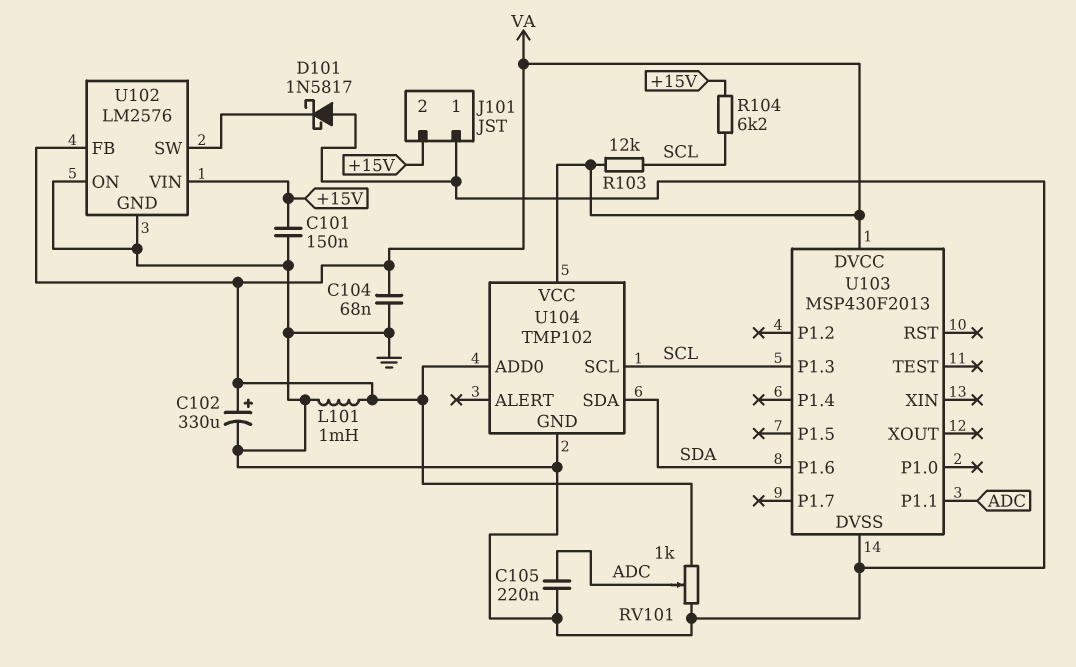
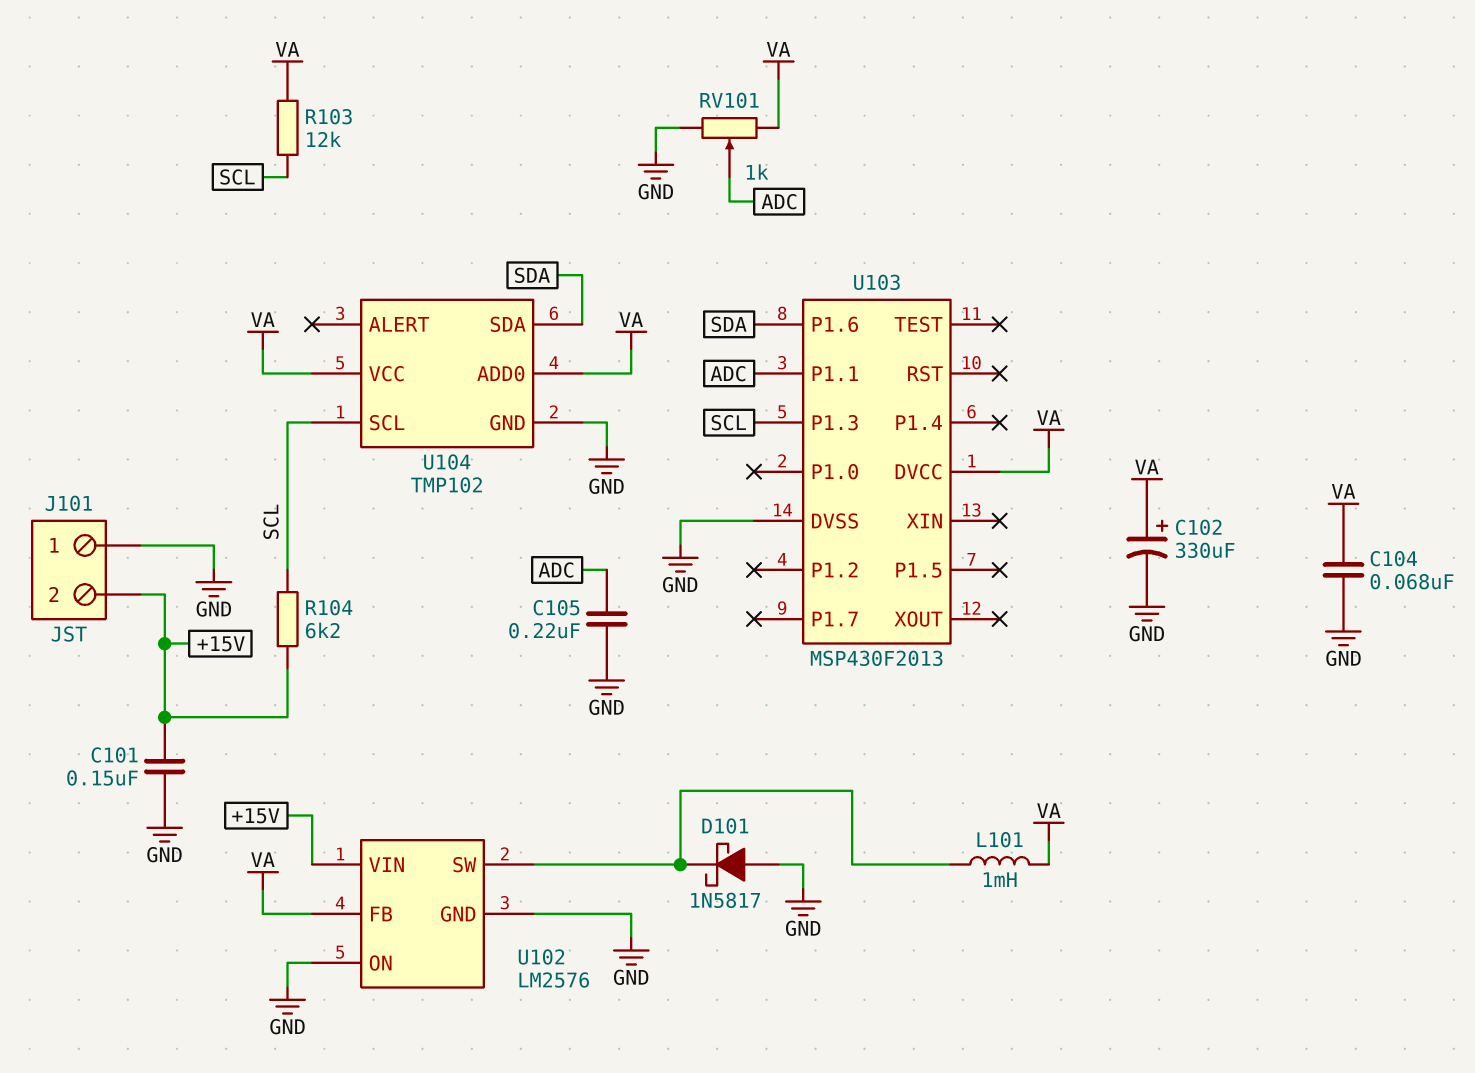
L101: 1mH (GND, VA) -> 1mH (U102/SW, VA)

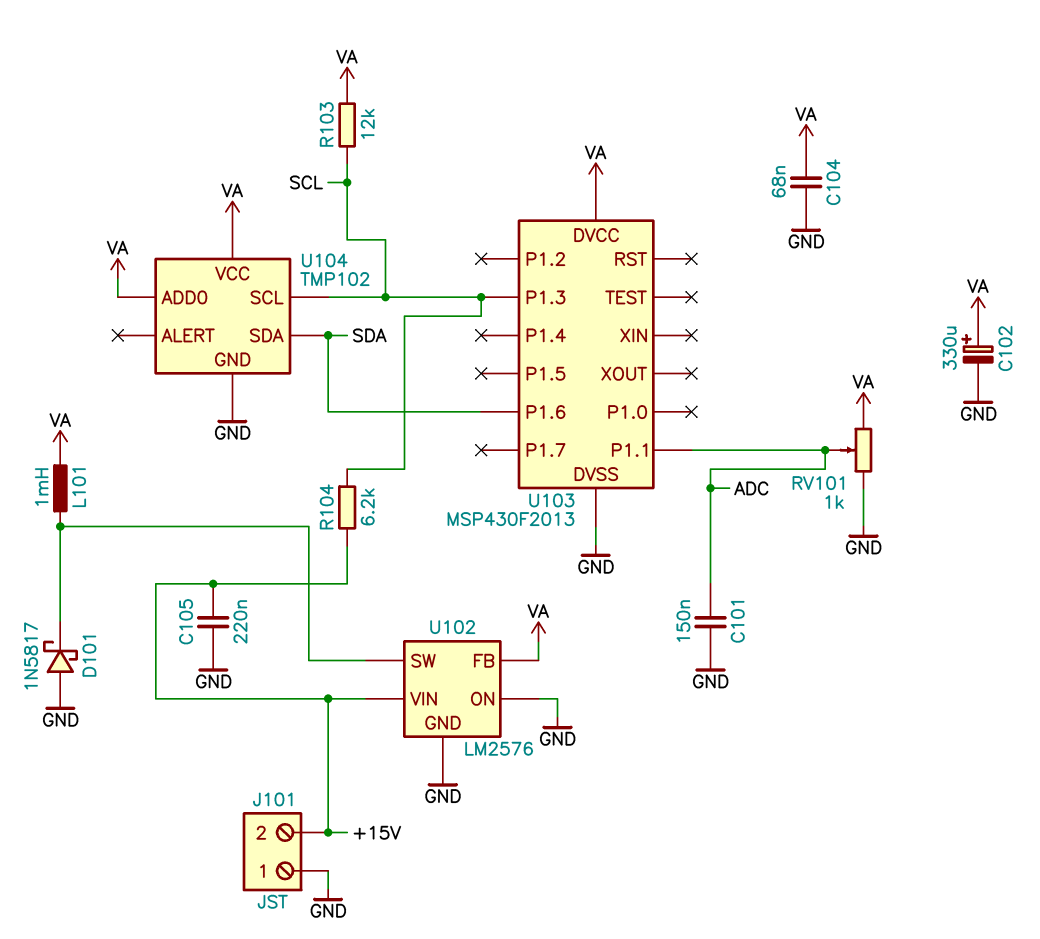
C101: 150nF (+15V, GND) -> 150nF (ADC, GND)
C105: 220nF (ADC, GND) -> 220nF (+15V, GND)

